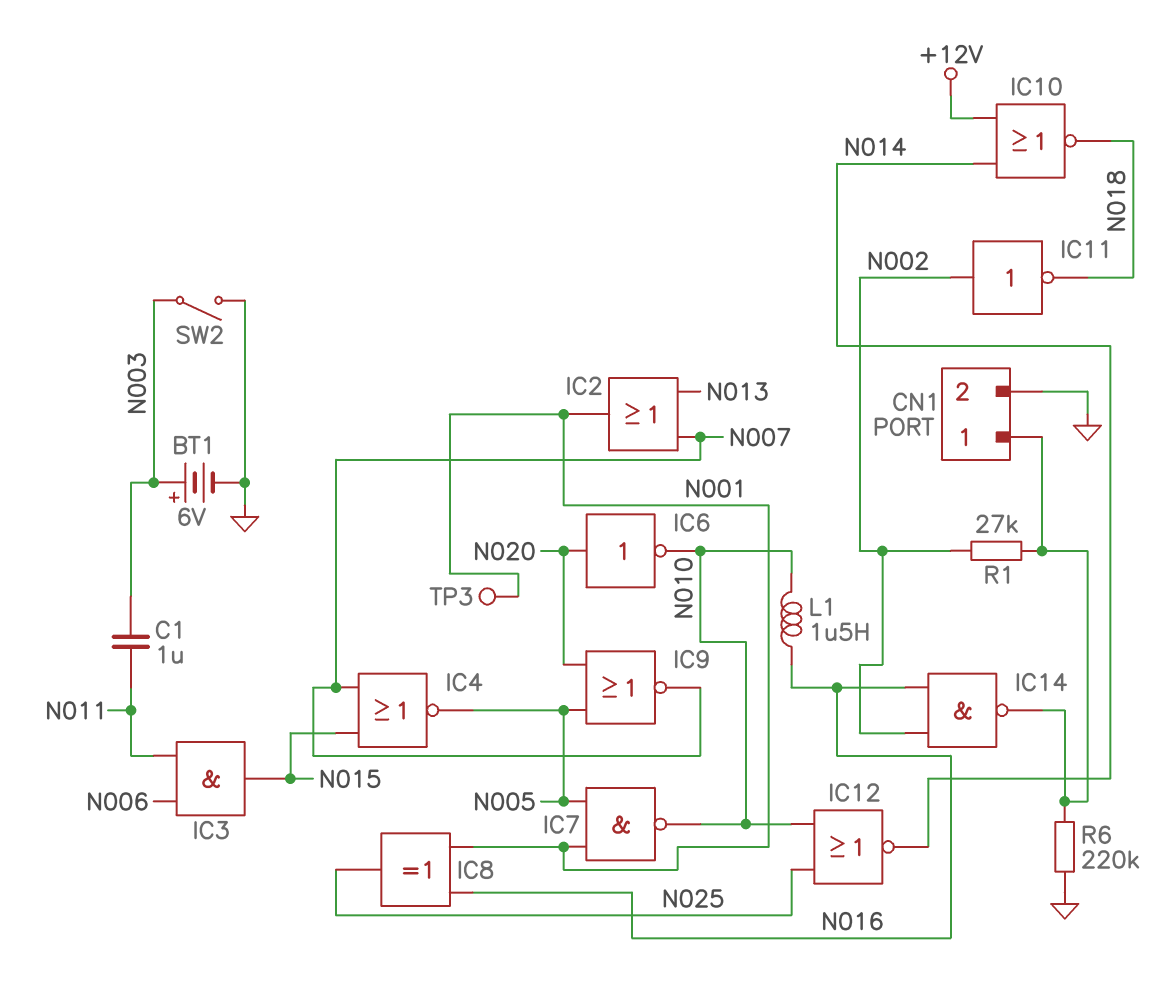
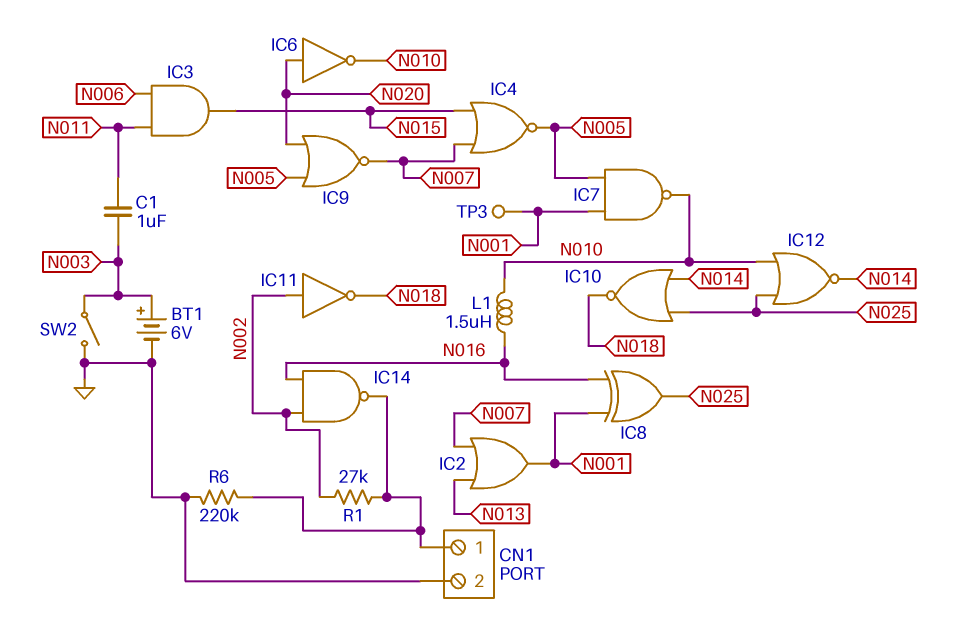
IC10: NOR (in +12V, in N014, out N018) -> NOR (in N014, in N025, out N018)

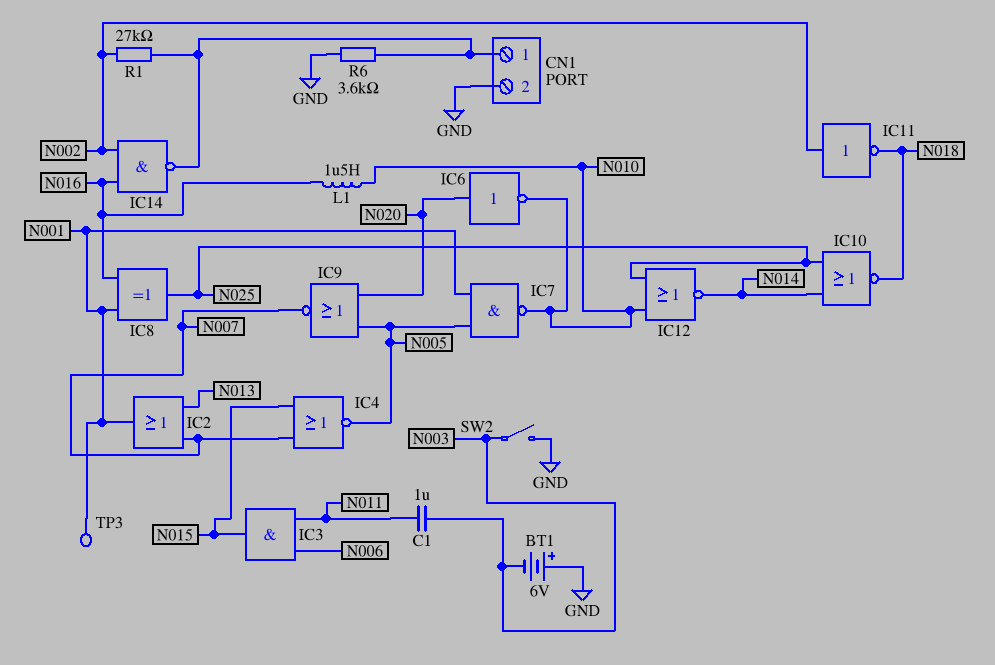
BT1: 6V (plus N003, minus GND) -> 6V (plus GND, minus N003)
R6: 220k (CN1/1, GND) -> 3.6k (CN1/1, GND)

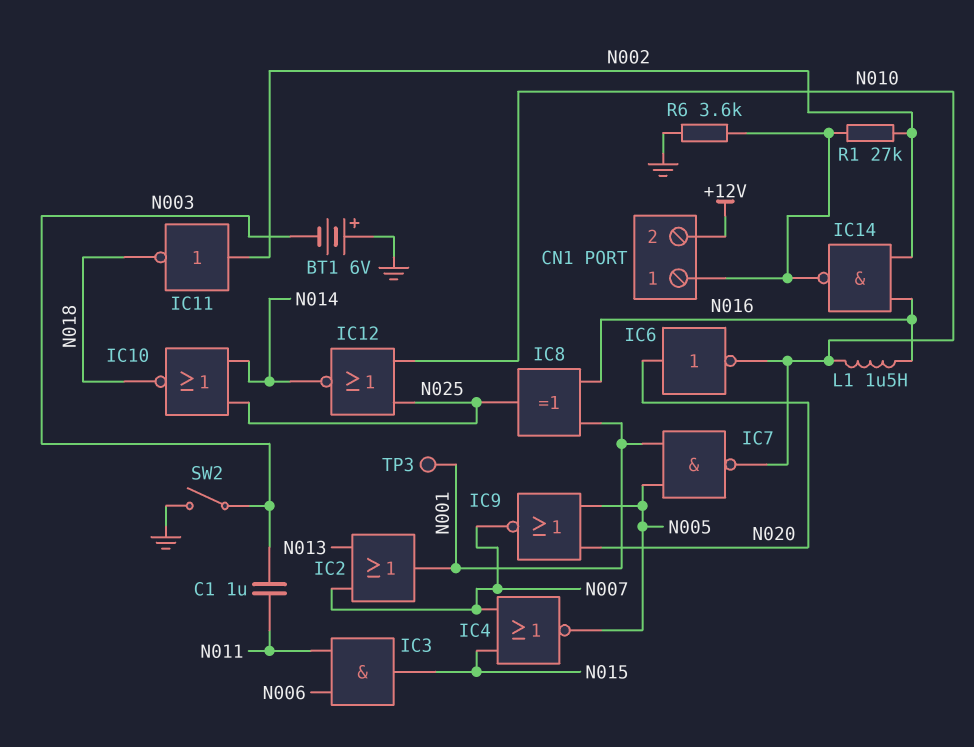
CN1 pin 2: GND -> +12V

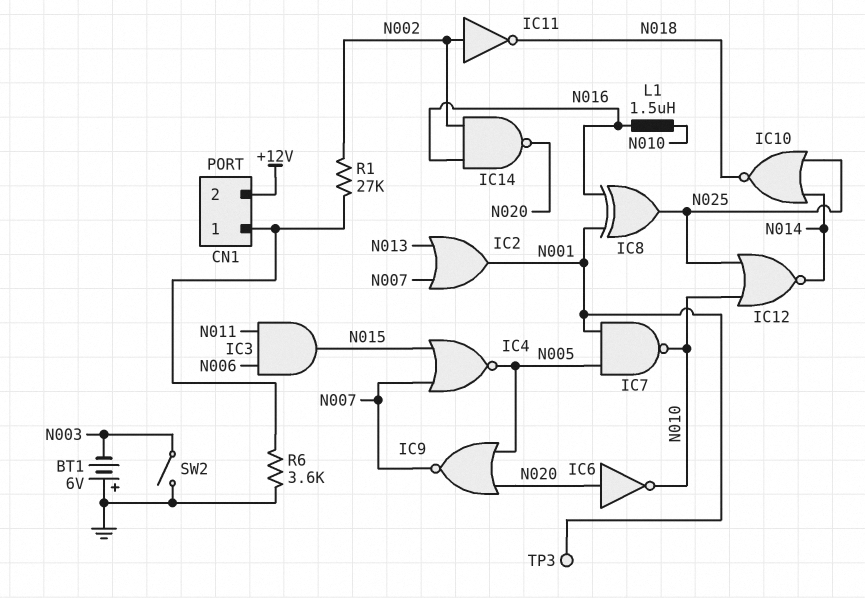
C1: 1uF (N003, N011) -> none
IC14: NAND (in N002, in N016, out CN1/1) -> NAND (in N002, in N016, out N020)

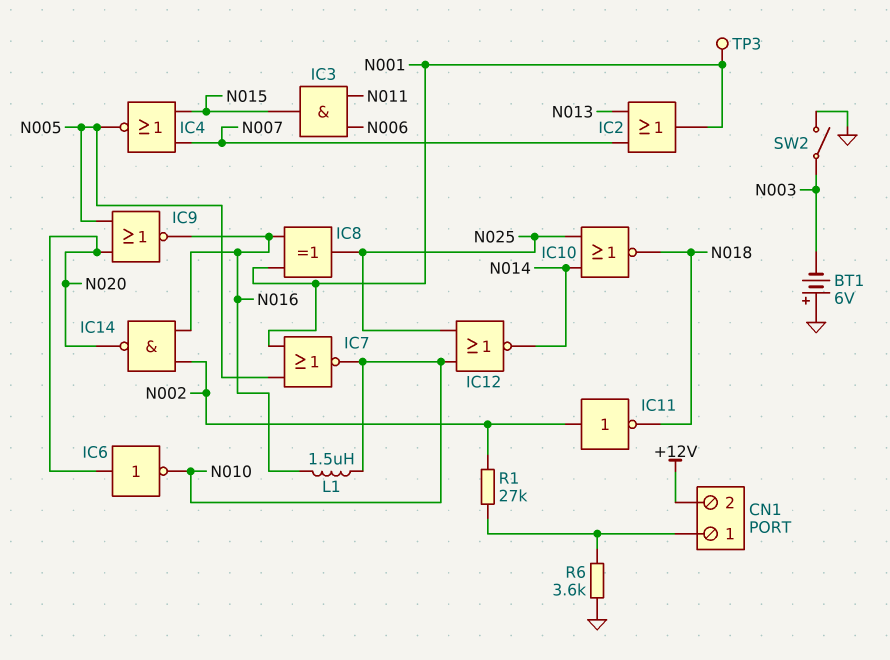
IC7: NAND (in N001, in N005, out N010) -> NOR (in N001, in N005, out N010)
IC9: NOR (in N005, in N020, out N007) -> NOR (in N005, in N020, out N016)

